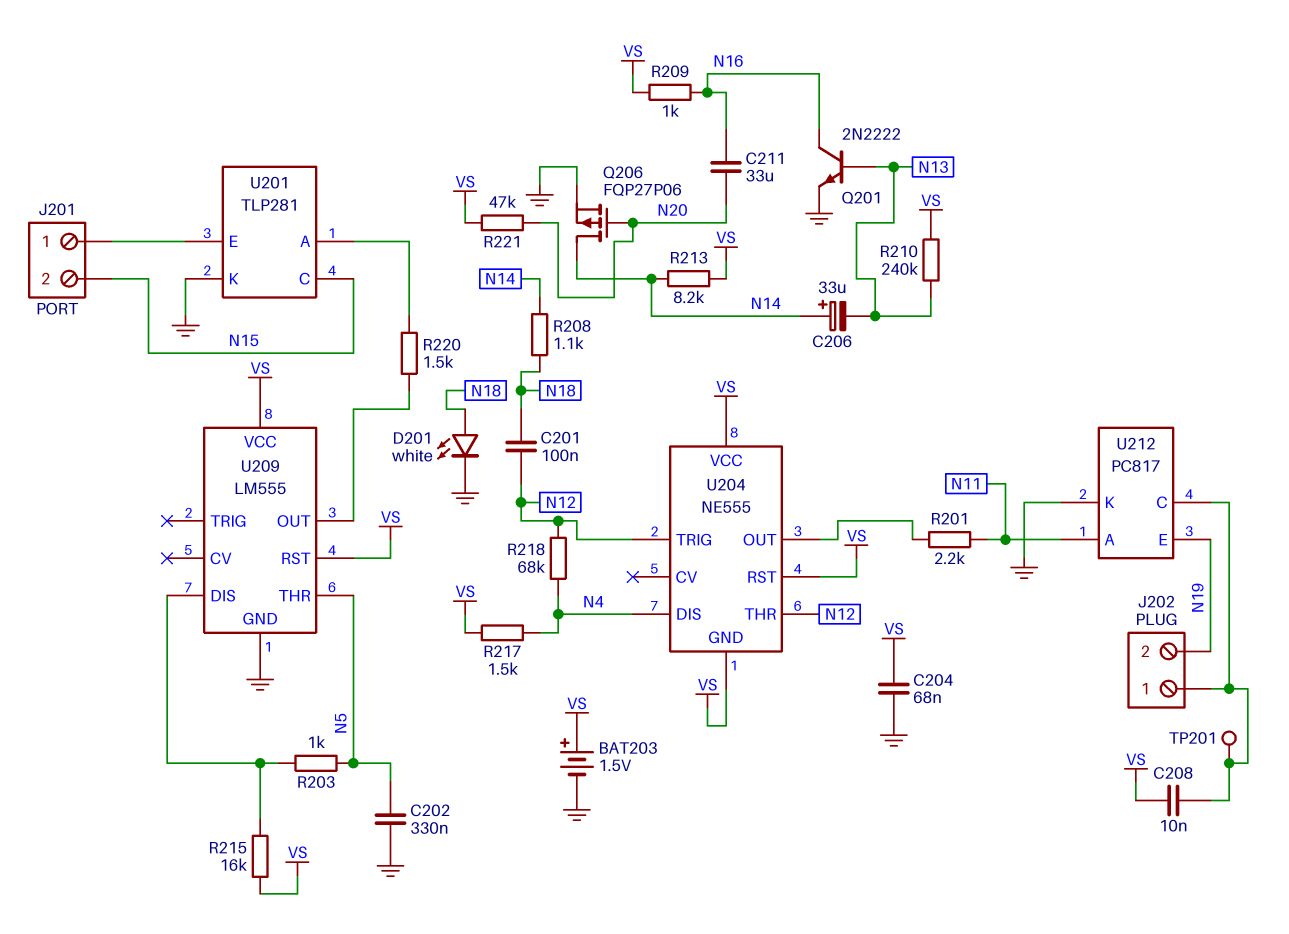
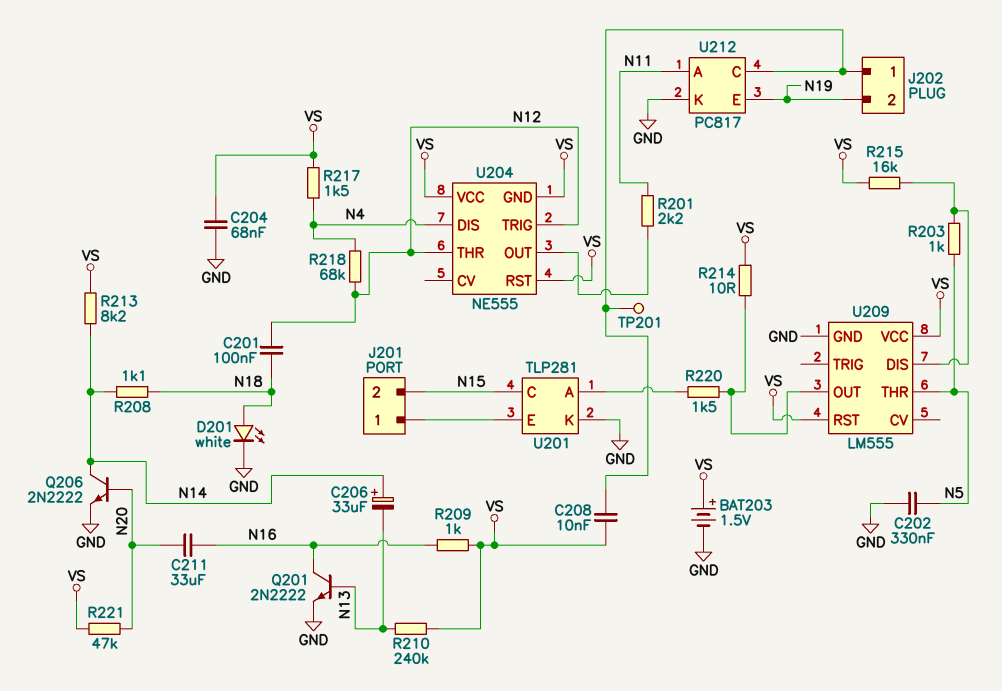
Q206: PMOS FQP27P06 (G N20, D N14, S GND) -> NPN 2N2222 (B N20, C N14, E GND)
R214: none -> 10 (U209/OUT, VS)

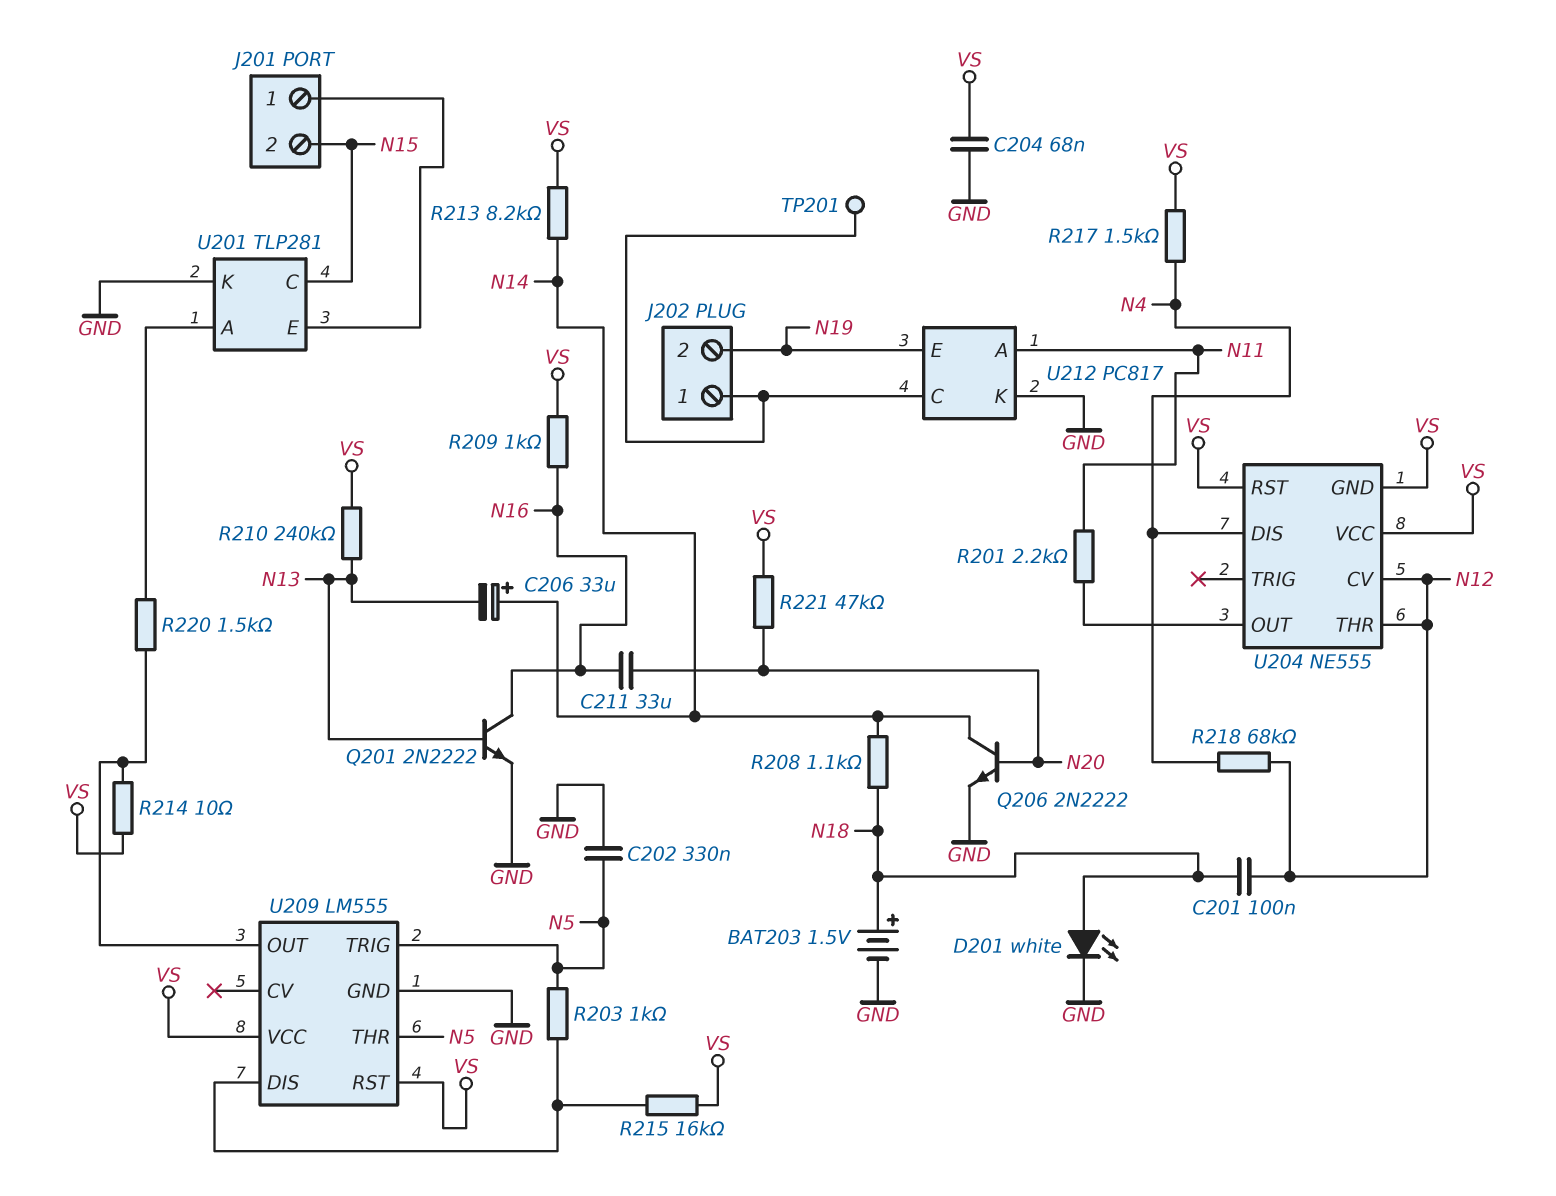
BAT203: 1.5V (plus VS, minus GND) -> 1.5V (plus N18, minus GND)
C208: 10nF (J202/1, VS) -> none
U204 pin CV: none -> N12
U204 pin TRIG: N12 -> none
U209 pin TRIG: none -> N5

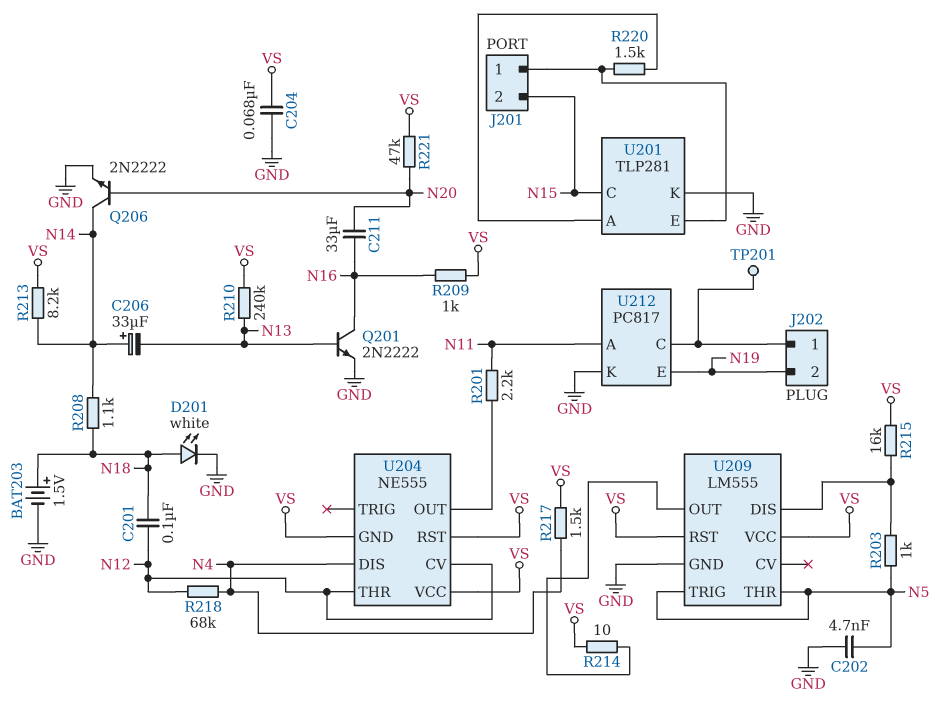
C202: 330nF (GND, N5) -> 4.7nF (GND, N5)
R220: 1.5k (U201/A, U209/OUT) -> 1.5k (J201/1, U201/A)

